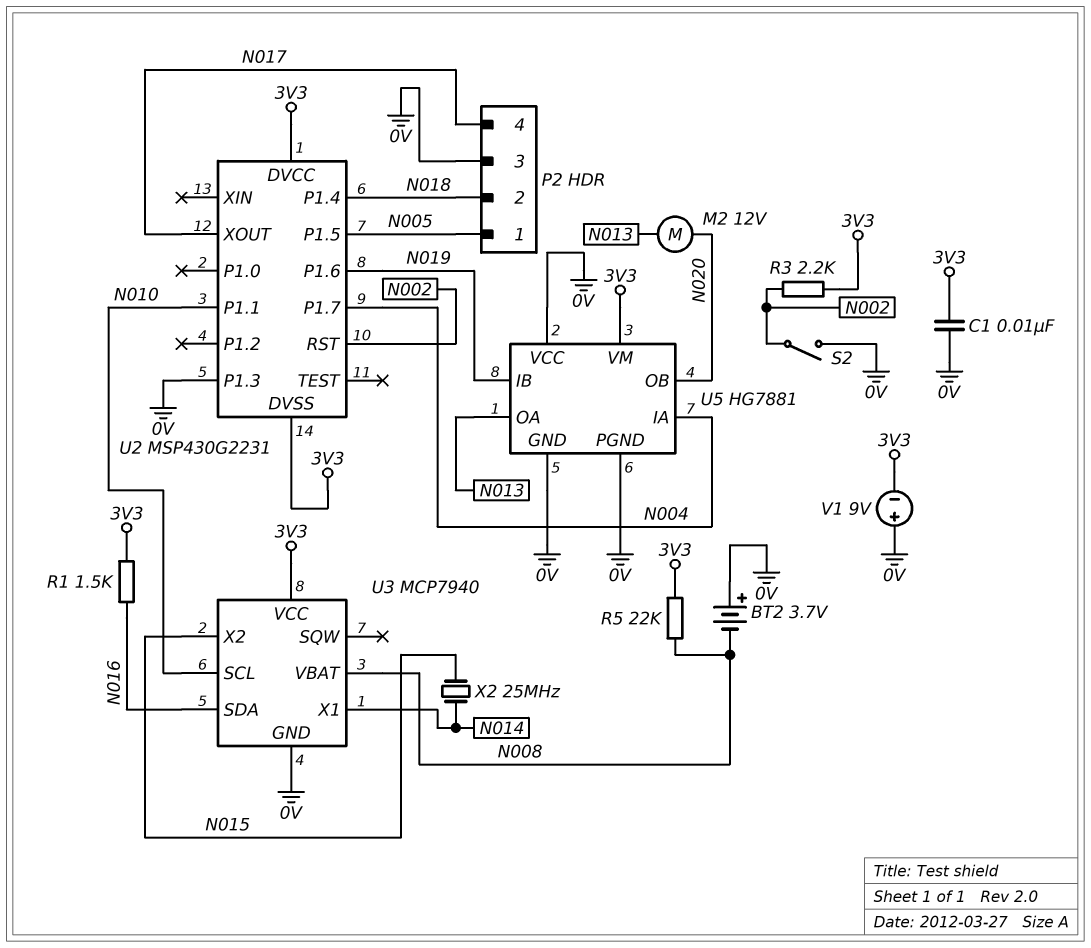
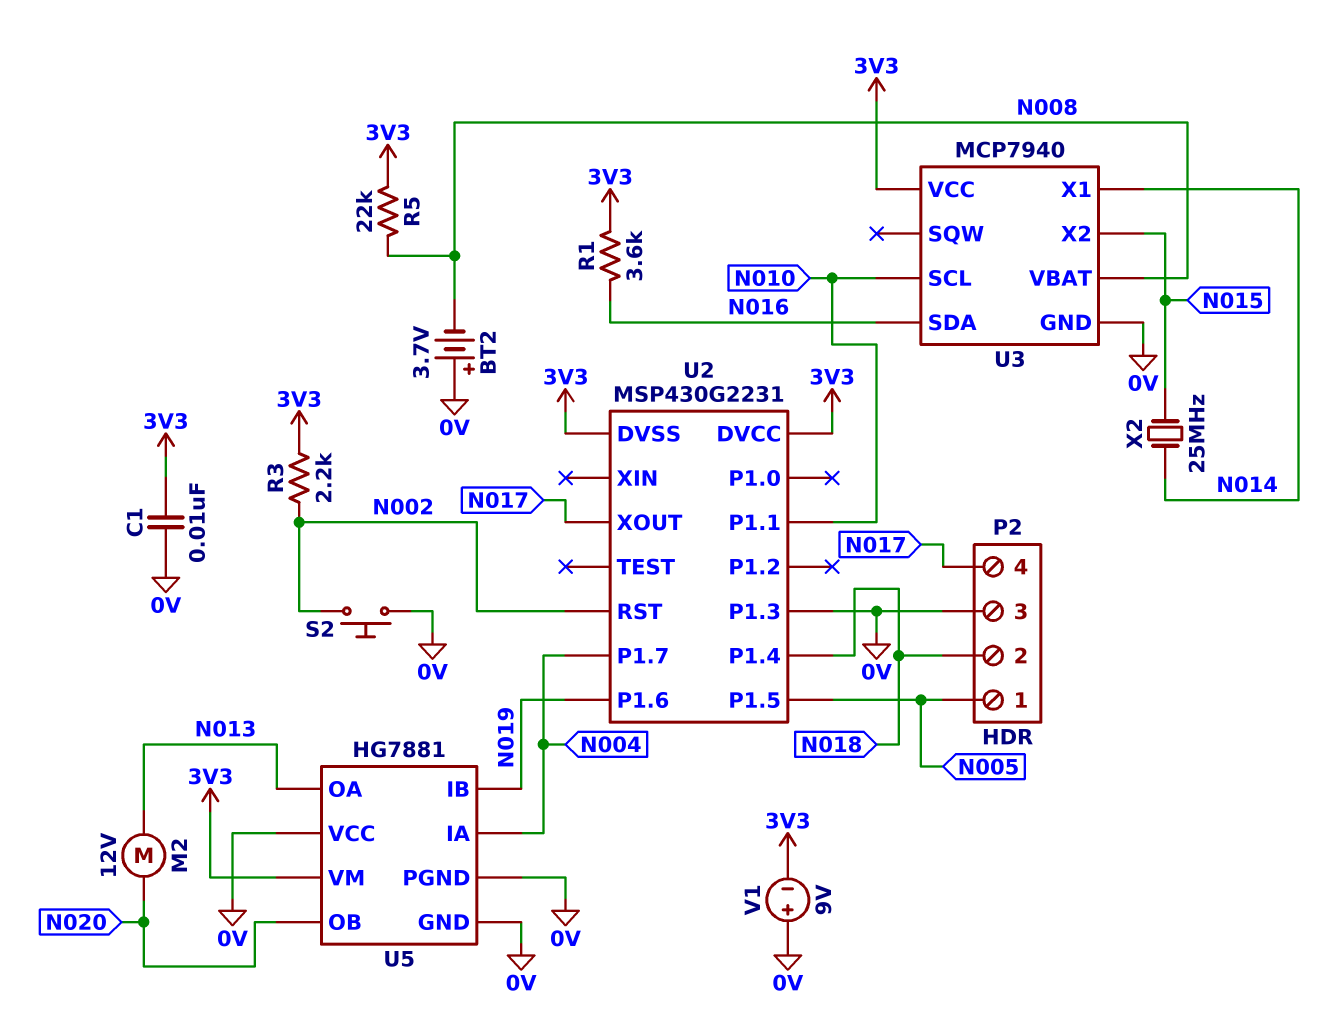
R1: 1.5k (3V3, N016) -> 3.6k (3V3, N016)
S2: switch (0V, N002) -> button (0V, N002)

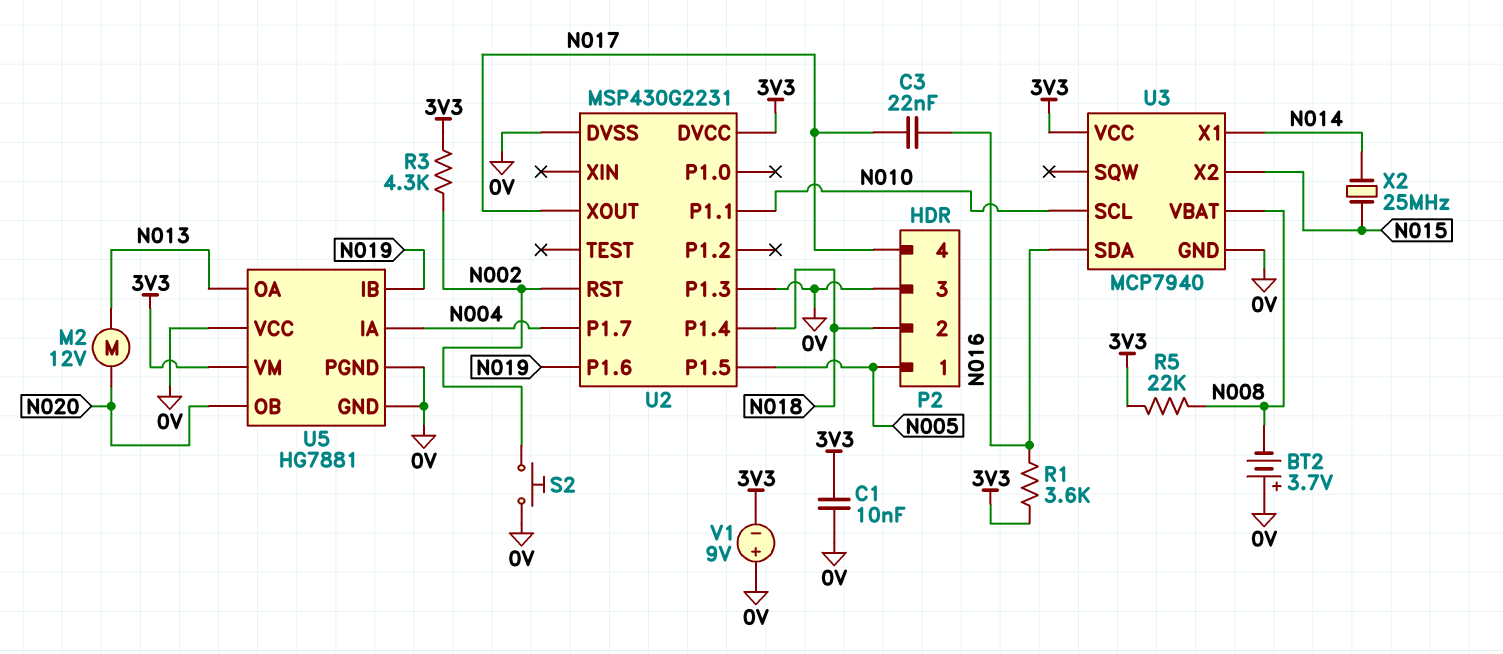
C3: none -> 22nF (N016, N017)
R3: 2.2k (3V3, N002) -> 4.3k (3V3, N002)
U2 pin DVSS: 3V3 -> 0V

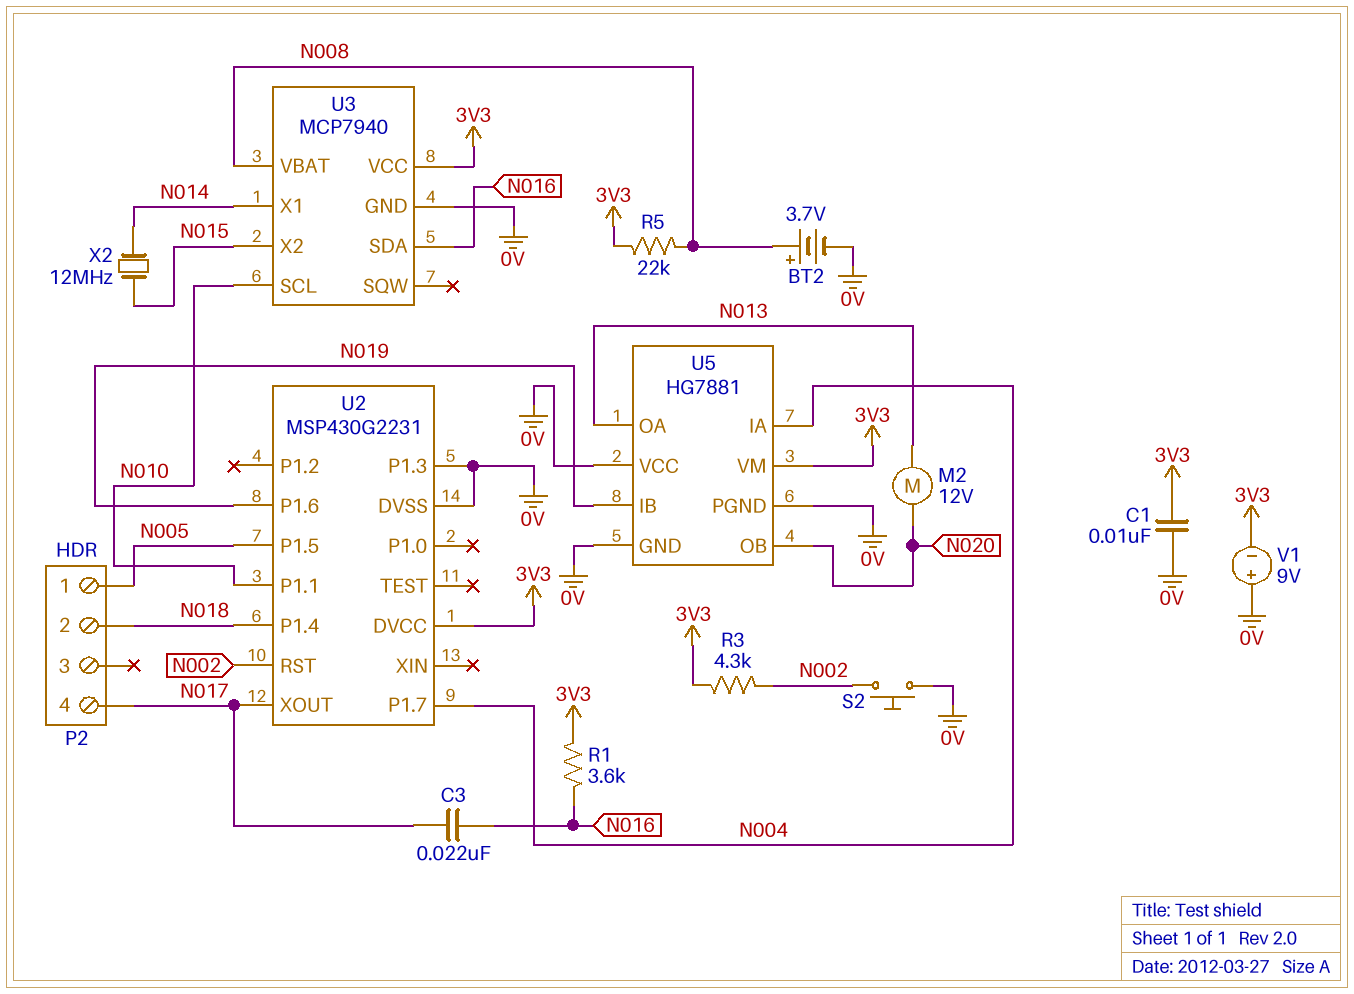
BT2: 3.7V (plus 0V, minus N008) -> 3.7V (plus N008, minus 0V)
P2 pin 3: 0V -> none
X2: 25MHz (N014, N015) -> 12MHz (N014, N015)

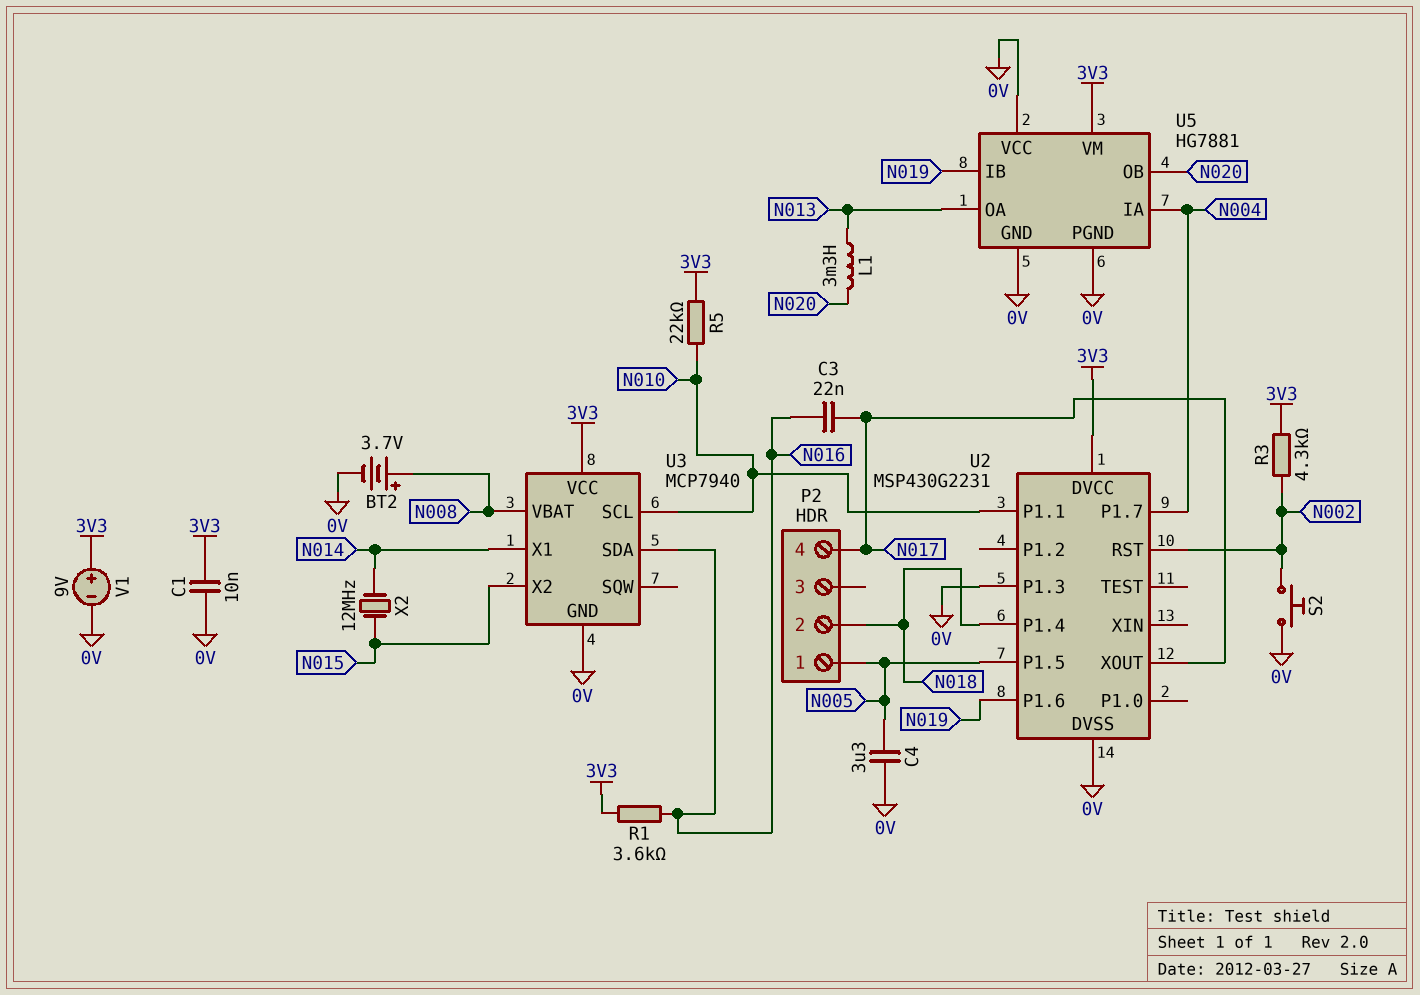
C4: none -> 3.3uF (0V, N005)
L1: none -> 3.3mH (N013, N020)
M2: motor 12V (N013, N020) -> none
R5: 22k (3V3, N008) -> 22k (3V3, N010)
V1: 9V (plus 0V, minus 3V3) -> 9V (plus 3V3, minus 0V)

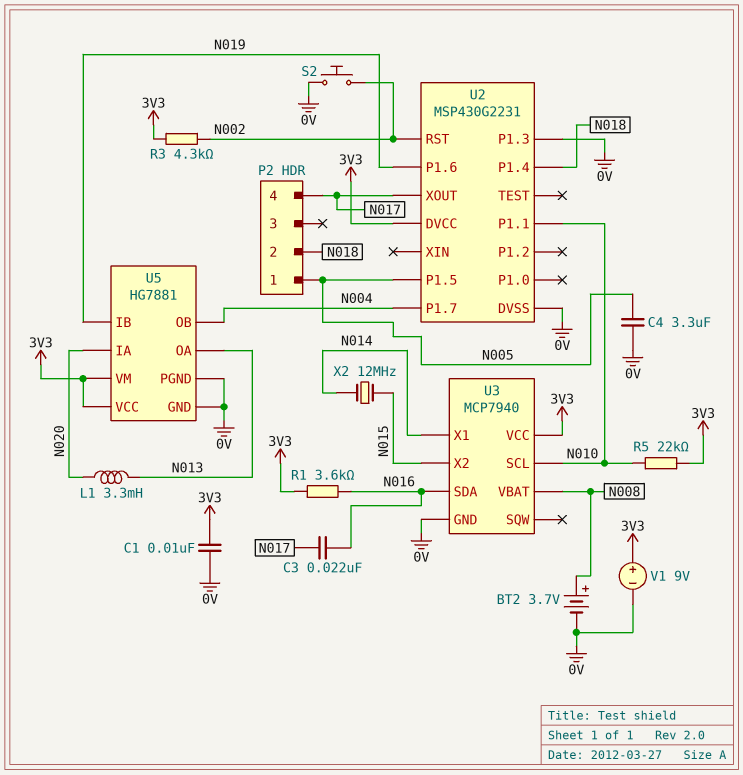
U5 pin IA: N004 -> N020
U5 pin OB: N020 -> N004
U5 pin VCC: 0V -> 3V3

